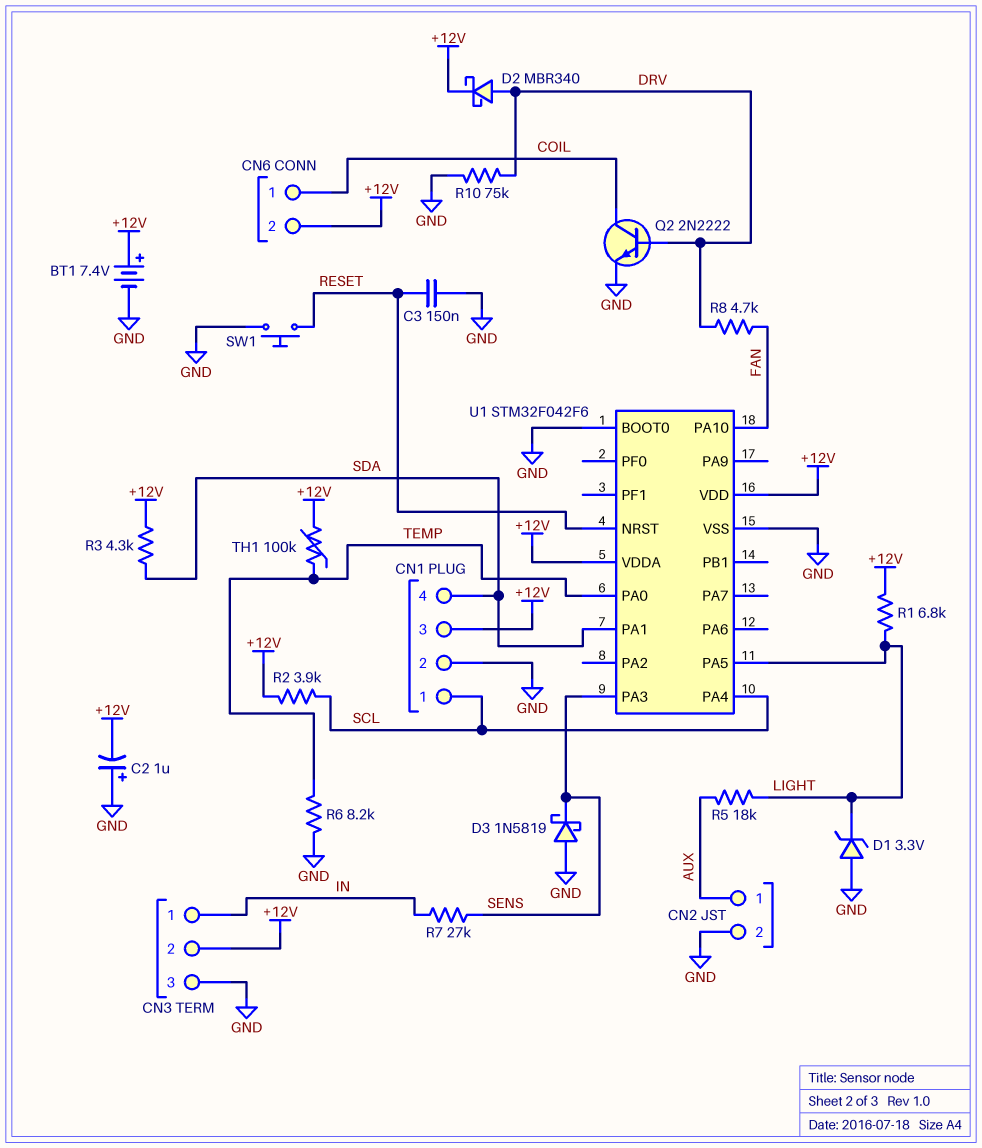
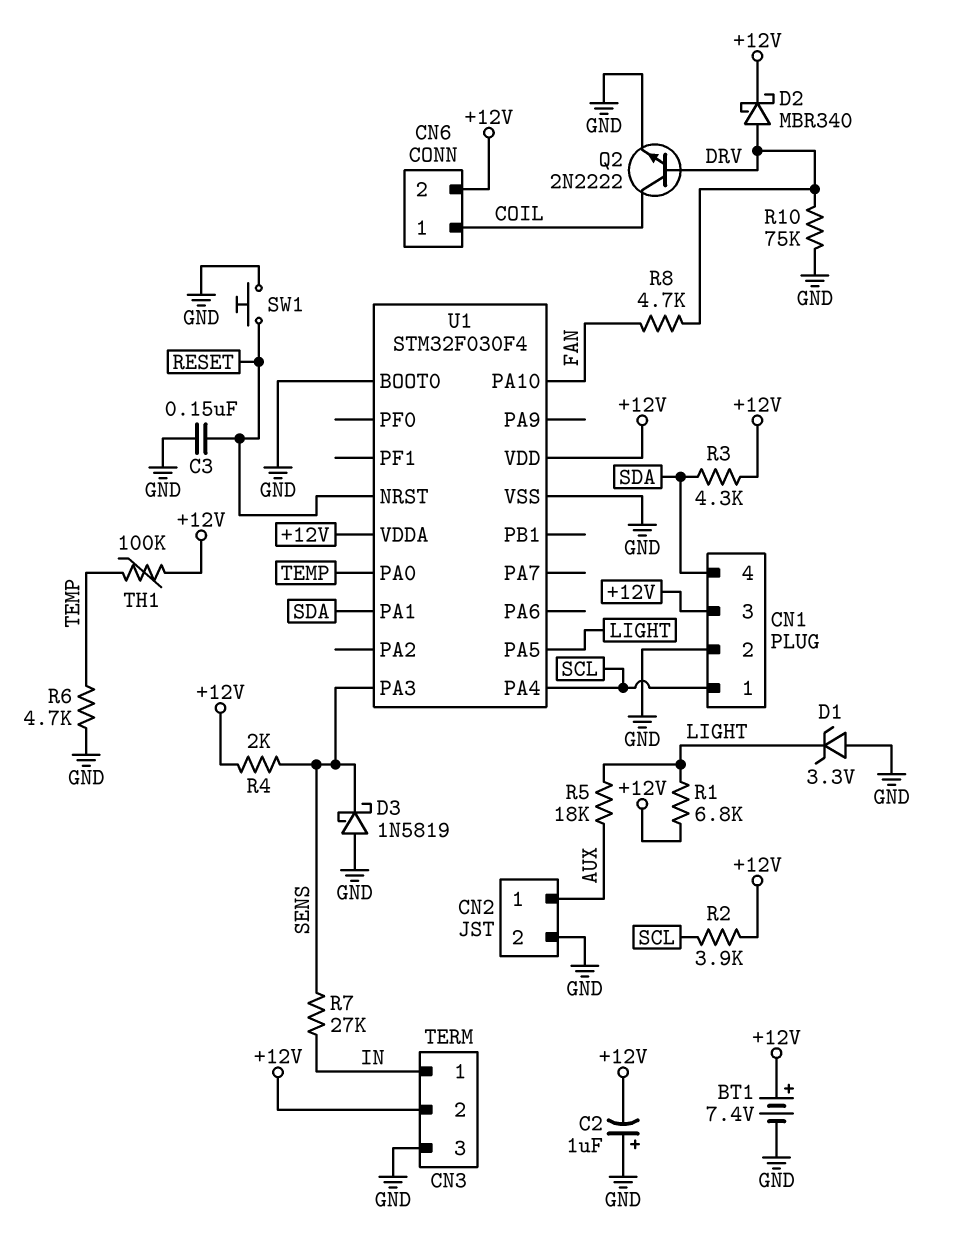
R4: none -> 2k (+12V, SENS)
R6: 8.2k (GND, TEMP) -> 4.7k (GND, TEMP)
U1: STM32F042F6 -> STM32F030F4

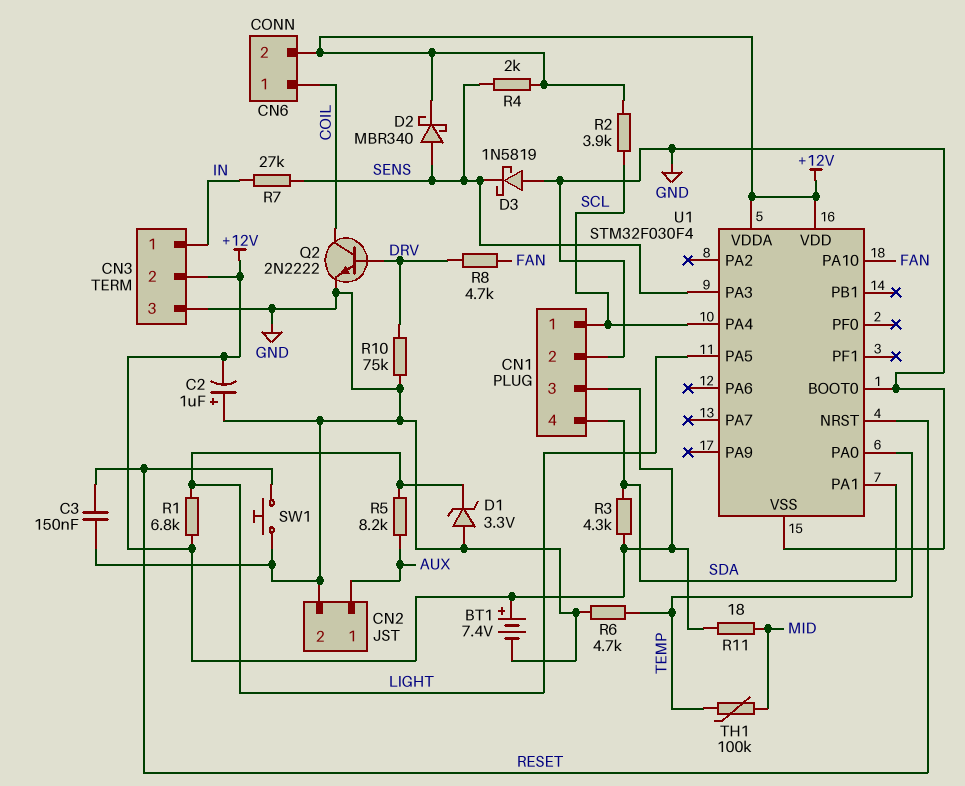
D2: schottky MBR340 (A DRV, K +12V) -> schottky MBR340 (A SENS, K +12V)
R5: 18k (AUX, LIGHT) -> 8.2k (AUX, LIGHT)
R11: none -> 18 (+12V, MID)
TH1: 100k (+12V, TEMP) -> 100k (MID, TEMP)

